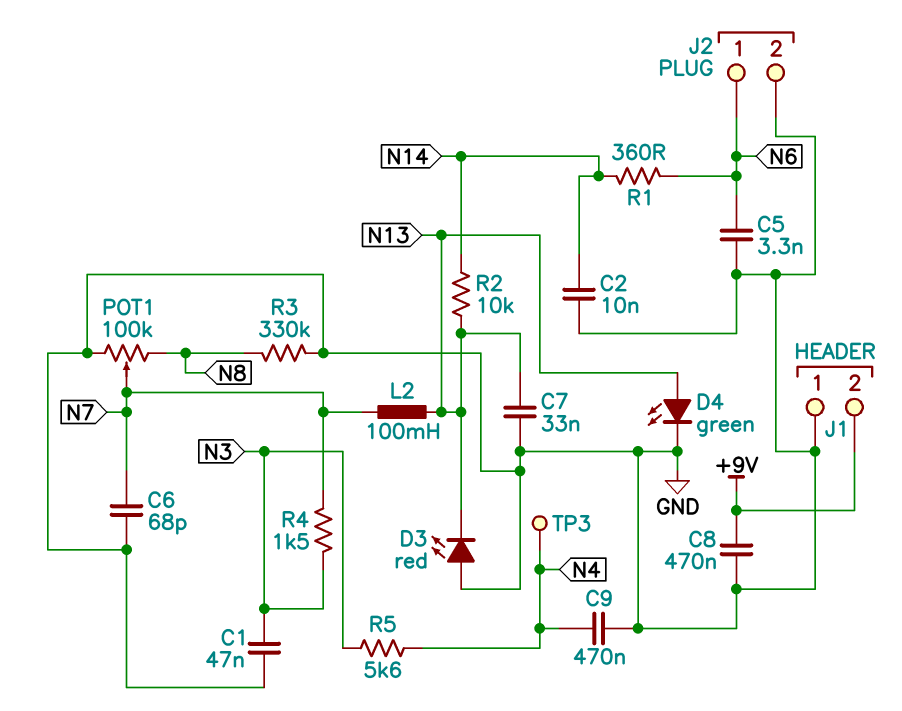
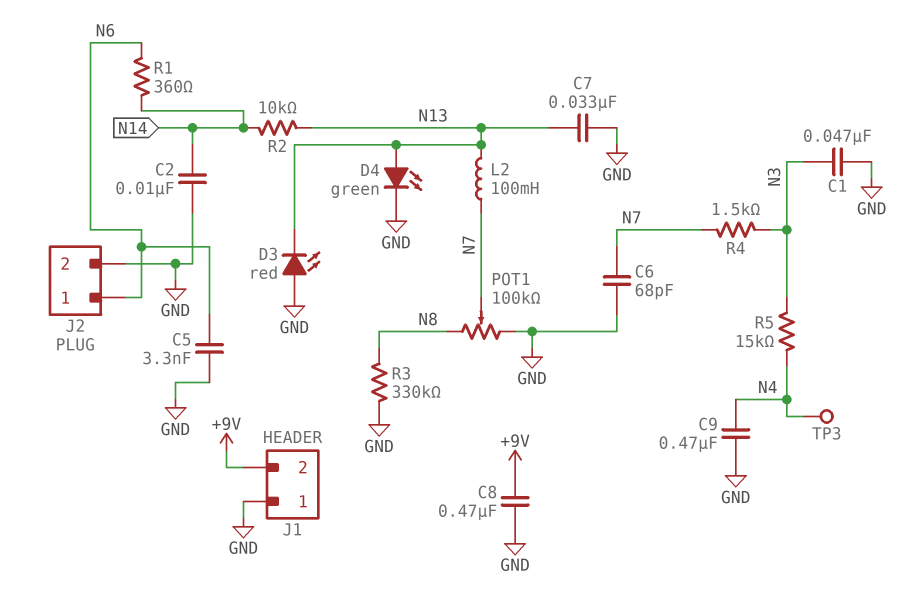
R5: 5.6k (N3, N4) -> 15k (N3, N4)

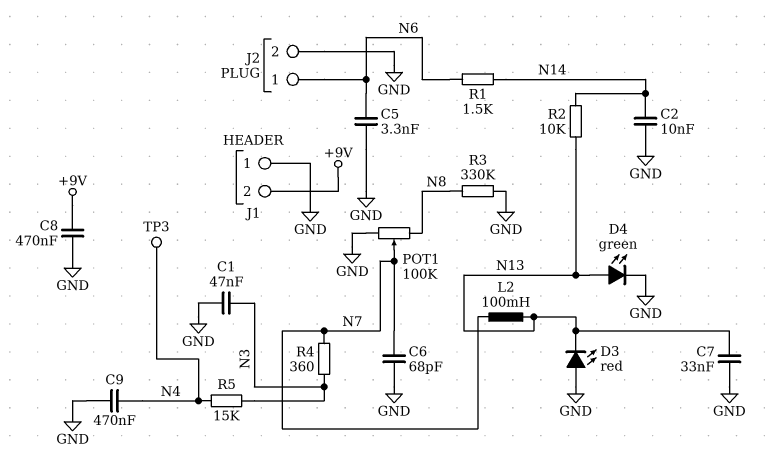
R1: 360 (N6, N14) -> 1.5k (N6, N14)
R4: 1.5k (N3, N7) -> 360 (N3, N7)

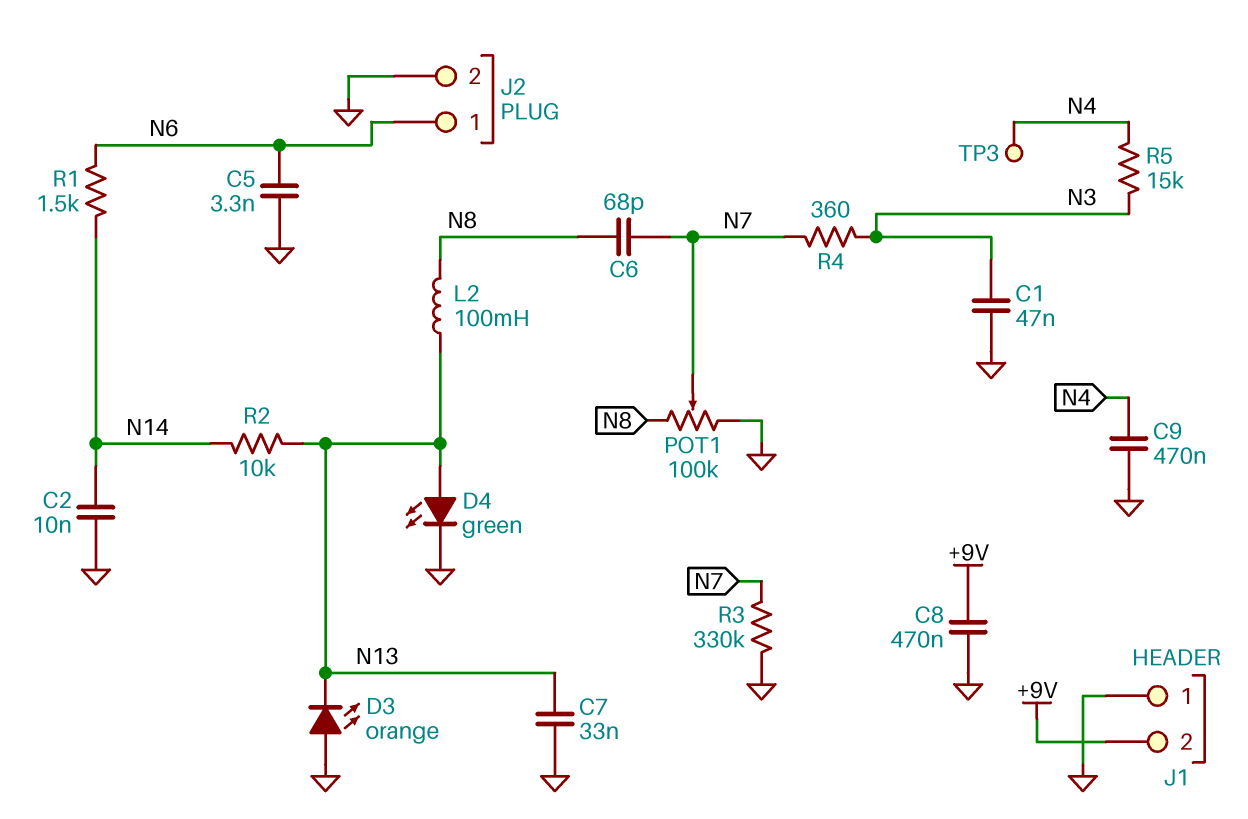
C6: 68pF (GND, N7) -> 68pF (N7, N8)
D3: LED red (A GND, K N13) -> LED orange (A GND, K N13)
L2: 100mH (N7, N13) -> 100mH (N8, N13)
R3: 330k (GND, N8) -> 330k (GND, N7)

